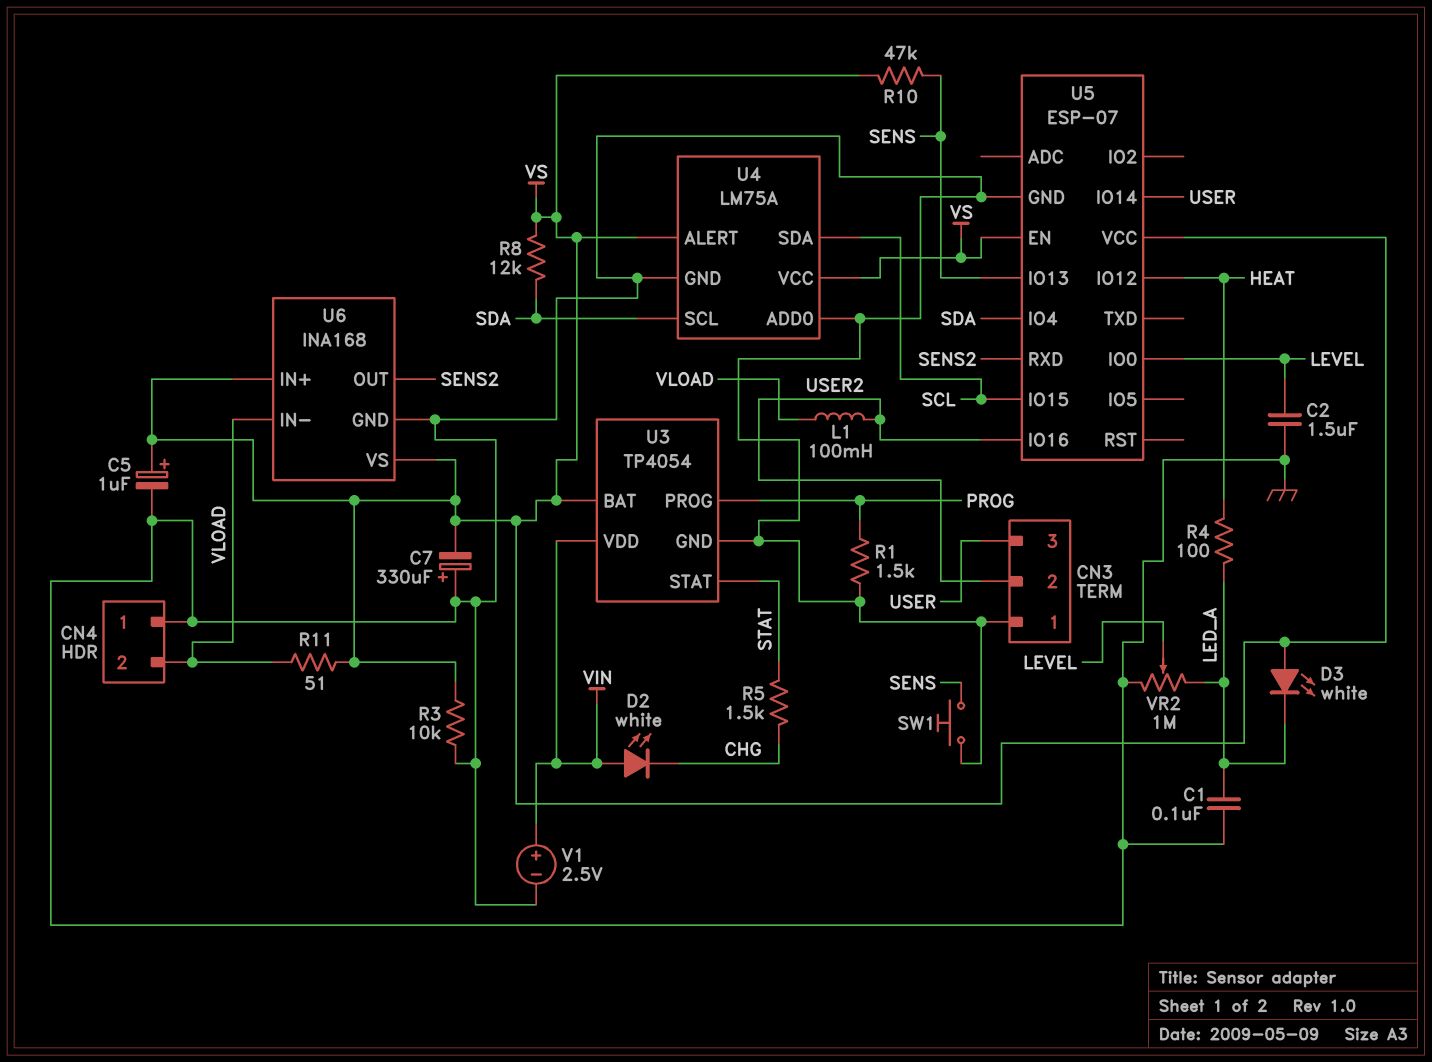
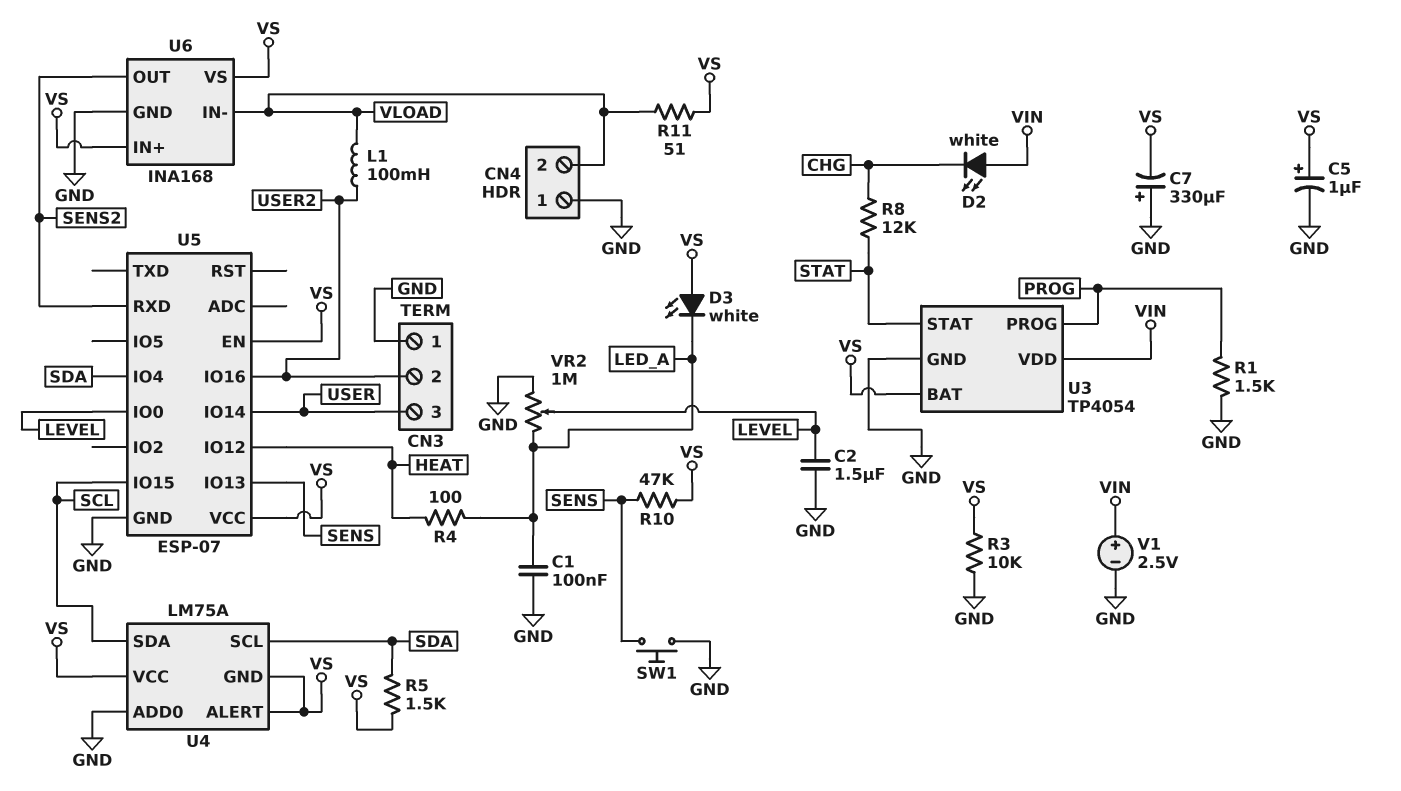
R5: 1.5k (CHG, STAT) -> 1.5k (SDA, VS)
R8: 12k (SDA, VS) -> 12k (CHG, STAT)
U4 pin GND: GND -> VS

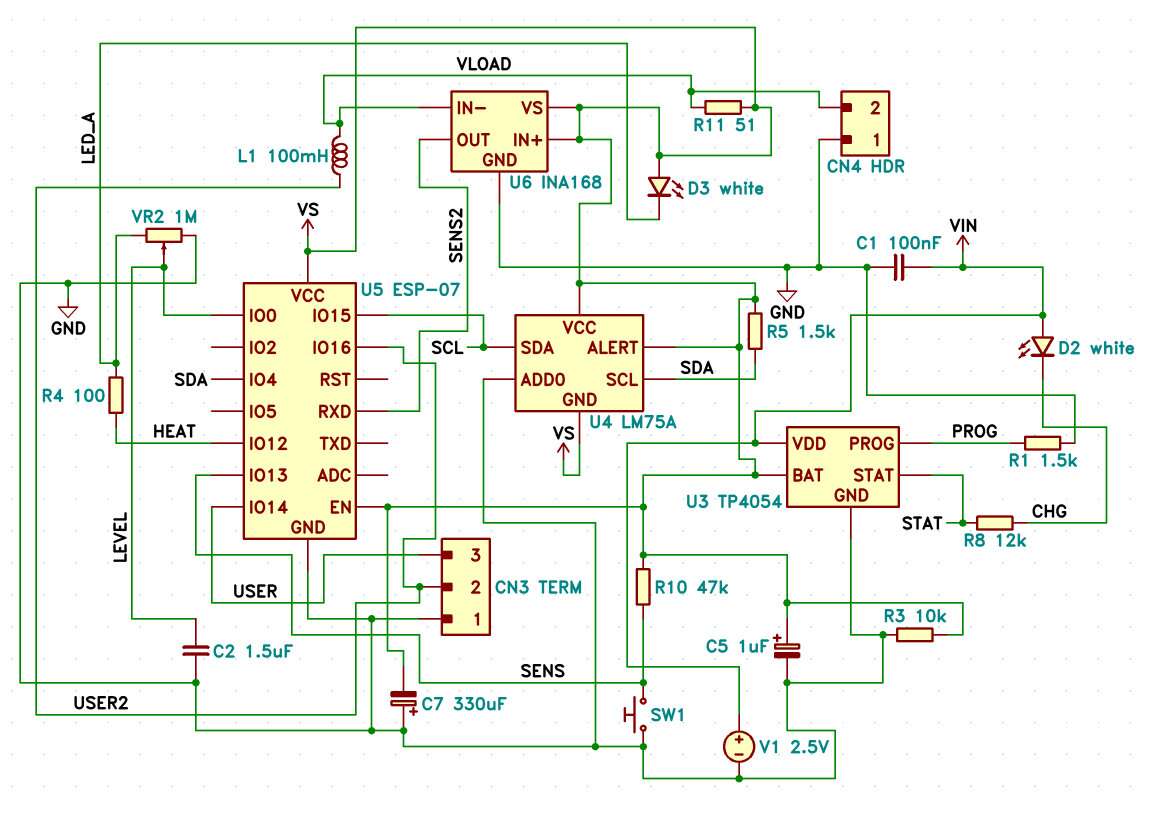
C1: 100nF (GND, LED_A) -> 100nF (GND, VIN)

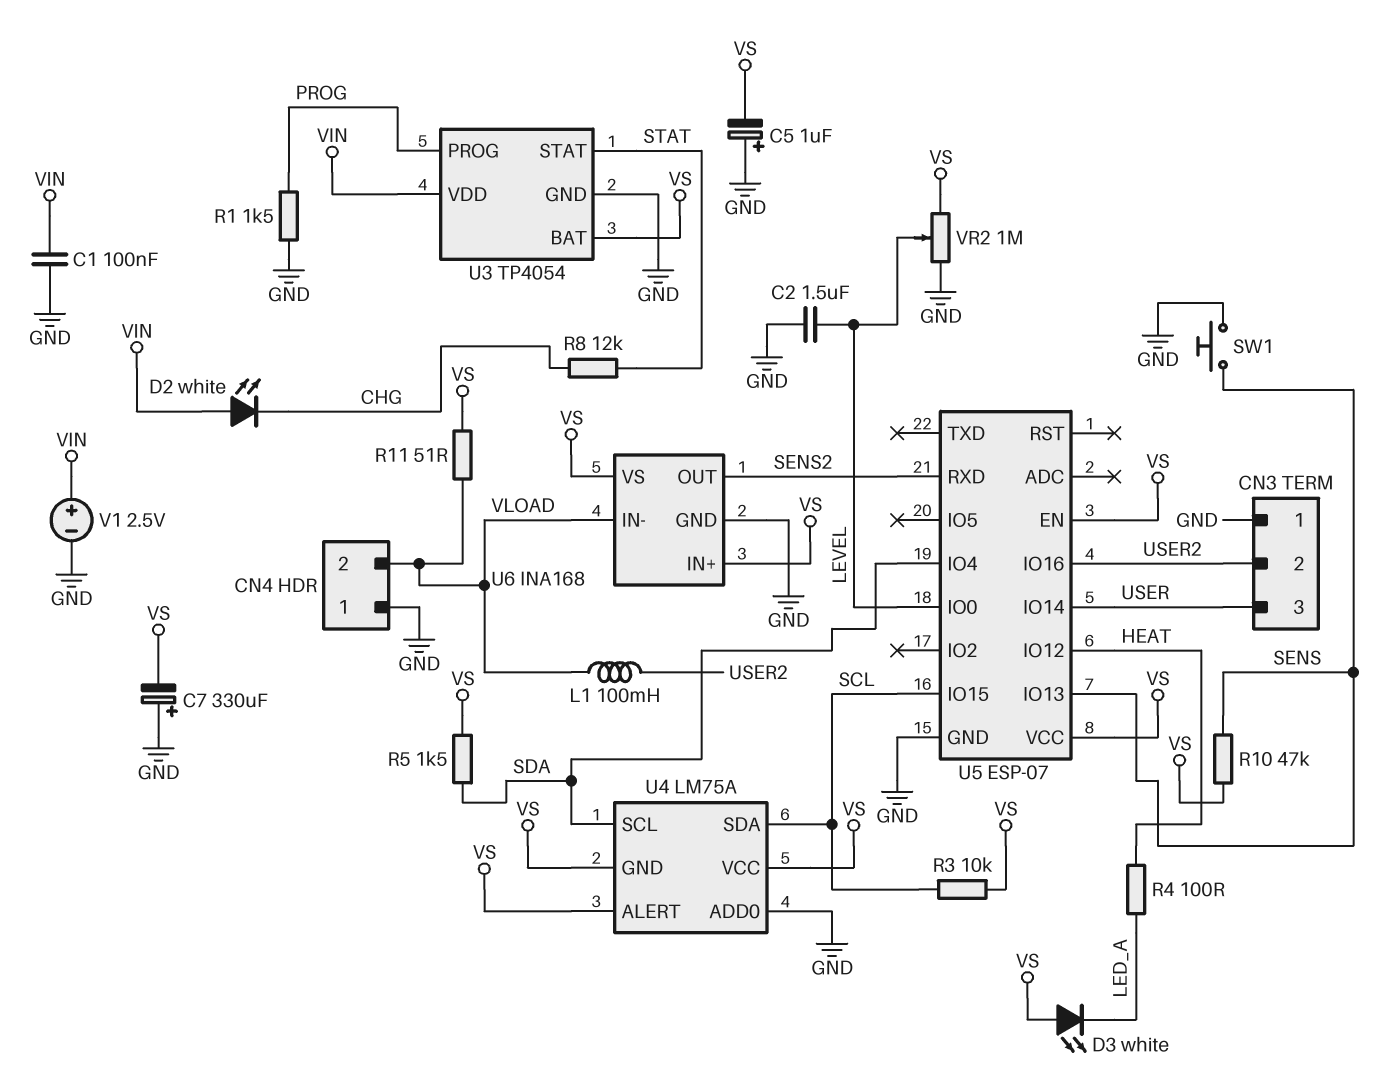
C5: 1uF (plus VS, minus GND) -> 1uF (plus GND, minus VS)
R3: 10k (GND, VS) -> 10k (SCL, VS)
VR2: 1M (GND, LED_A, wiper LEVEL) -> 1M (GND, VS, wiper LEVEL)

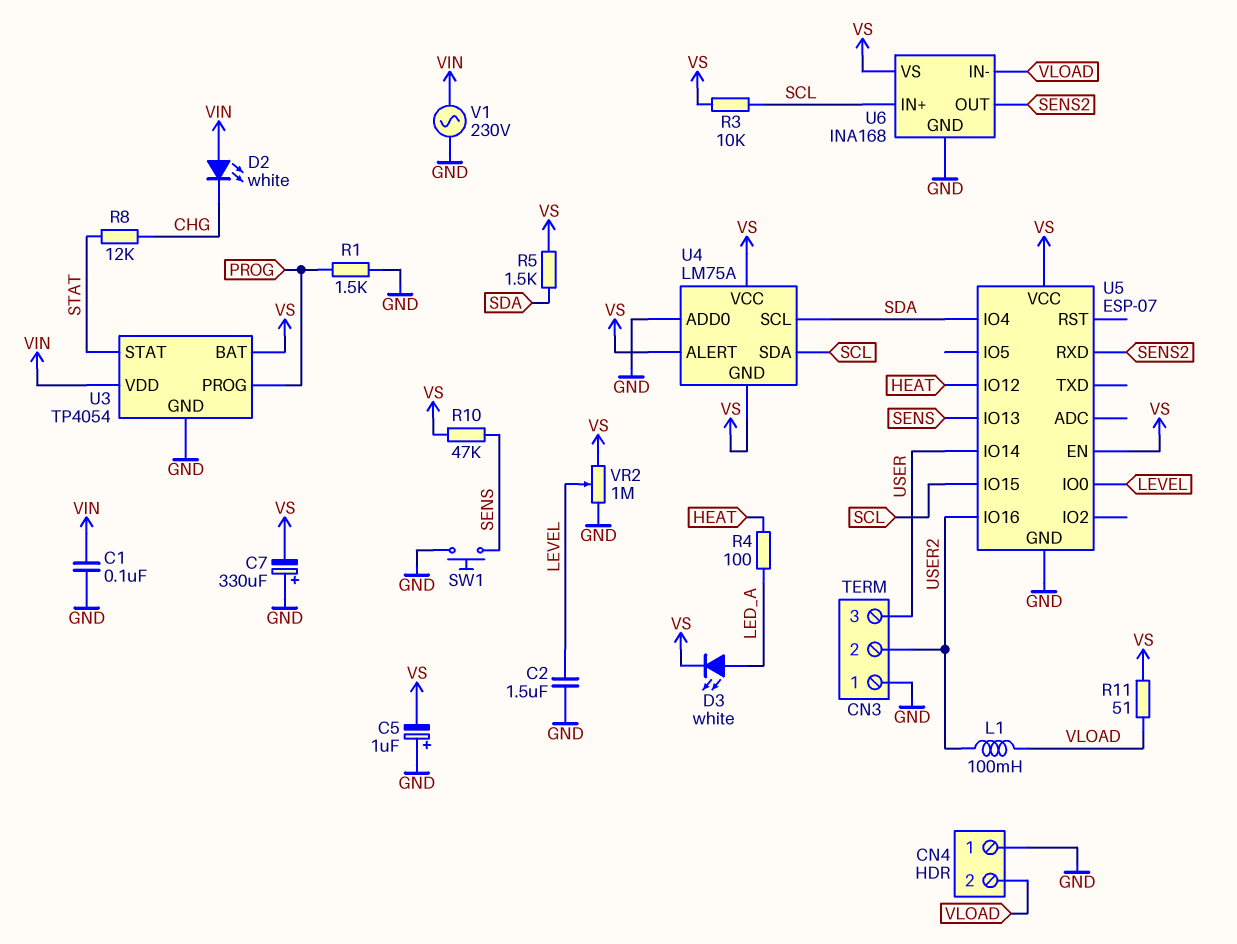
D3: LED white (A VS, K LED_A) -> LED white (A LED_A, K VS)
U6 pin IN+: VS -> SCL
V1: 2.5V (plus VIN, minus GND) -> AC 230V (GND, VIN)

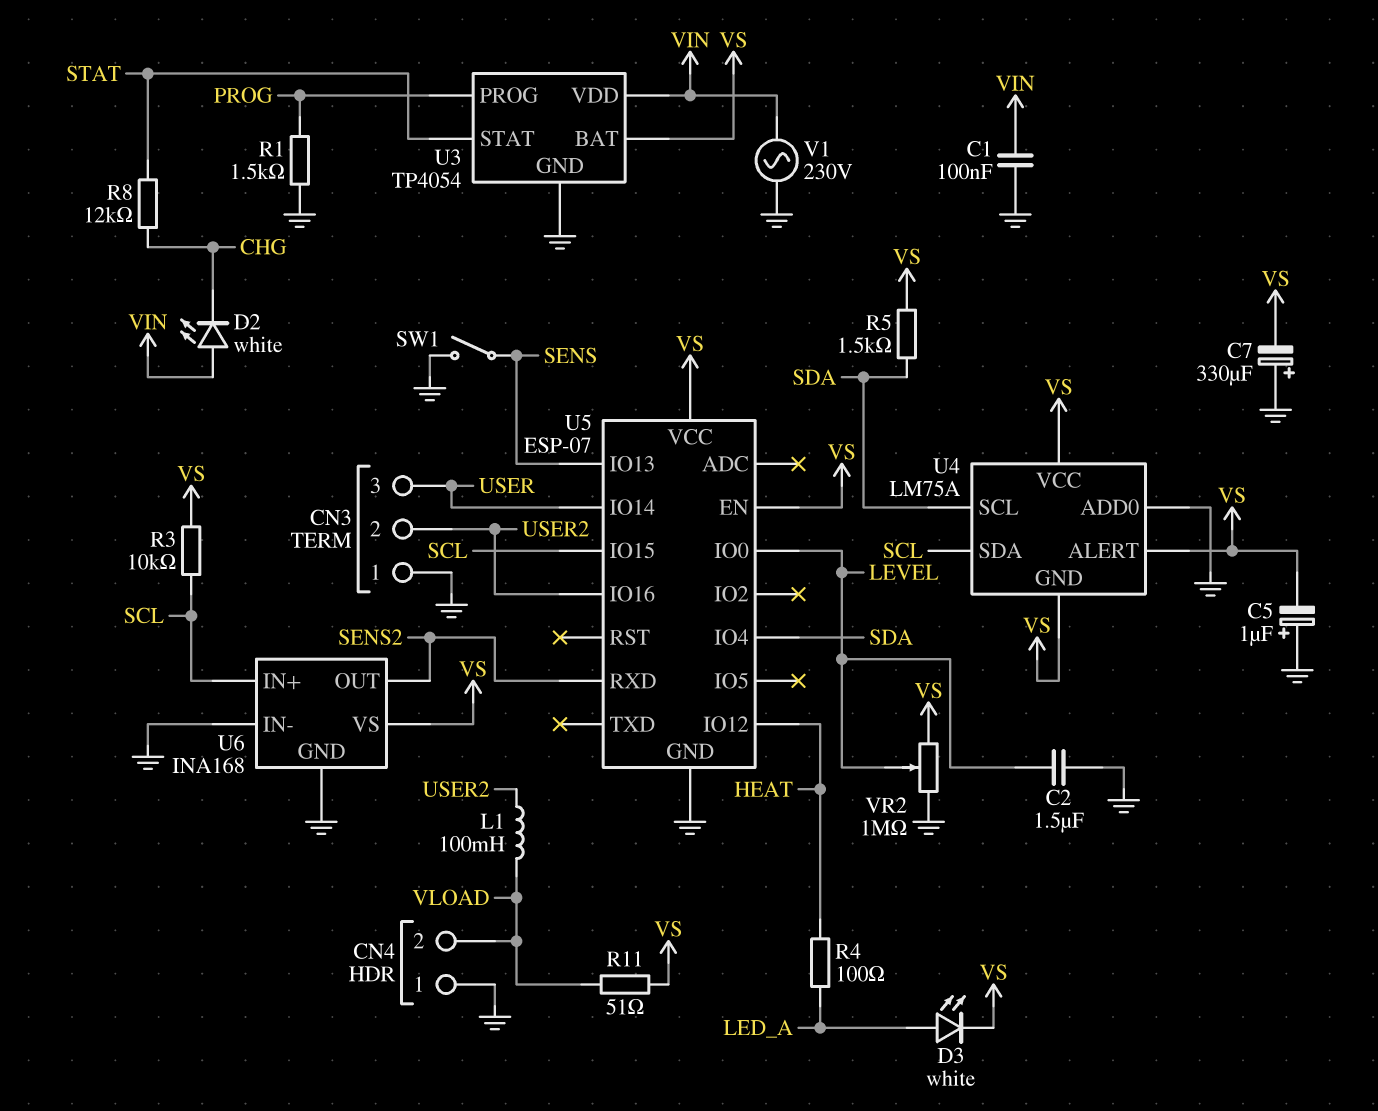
R10: 47k (SENS, VS) -> none
SW1: button (GND, SENS) -> switch (GND, SENS)
U6 pin IN-: VLOAD -> GND

